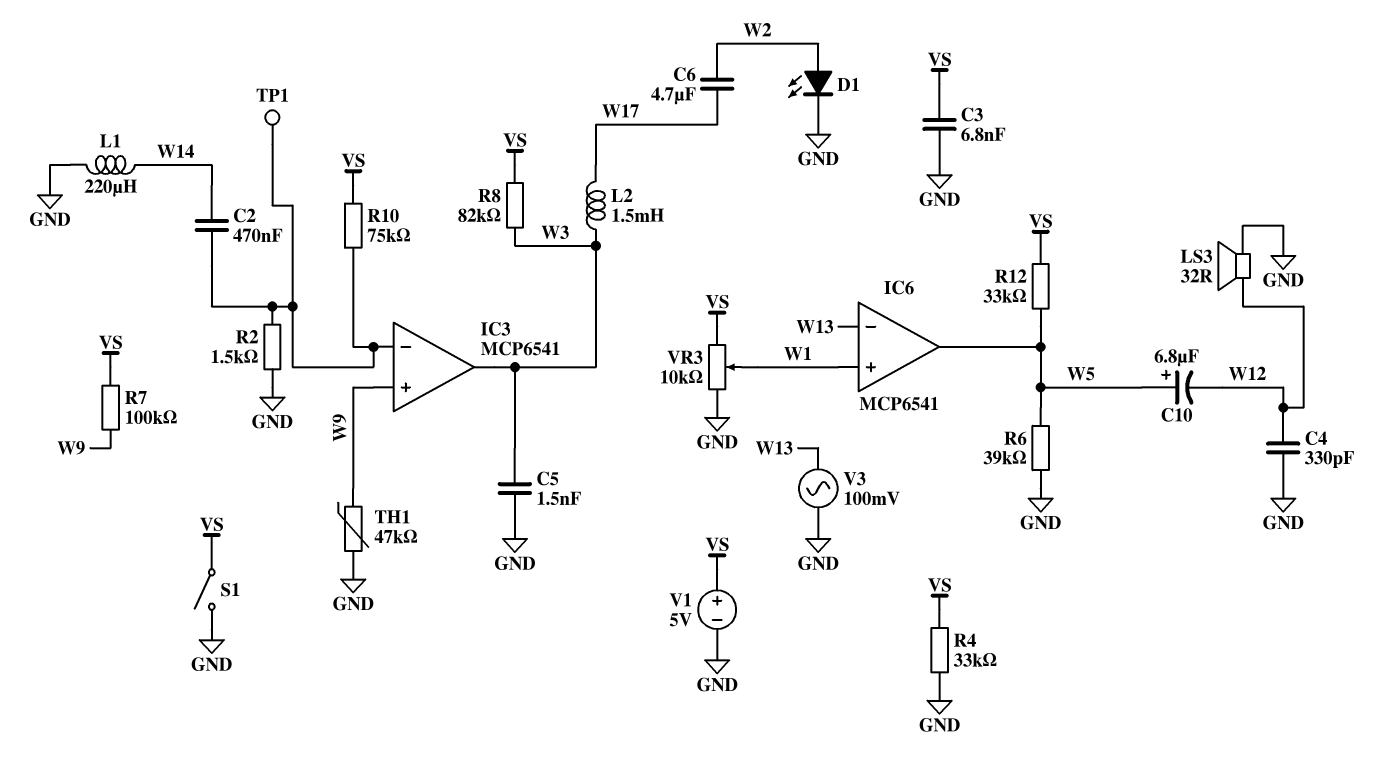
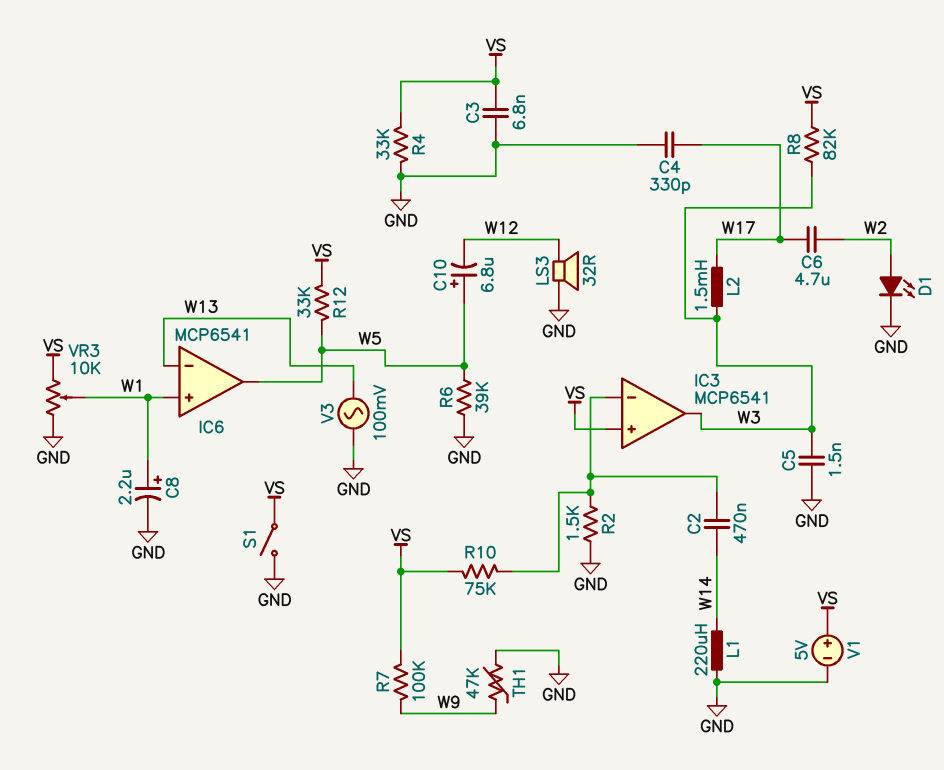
C4: 330pF (GND, W12) -> 330pF (GND, W17)
C8: none -> 2.2uF (plus W1, minus GND)
IC3 pin in+: W9 -> VS
TP1: test point (IC3/in-) -> none

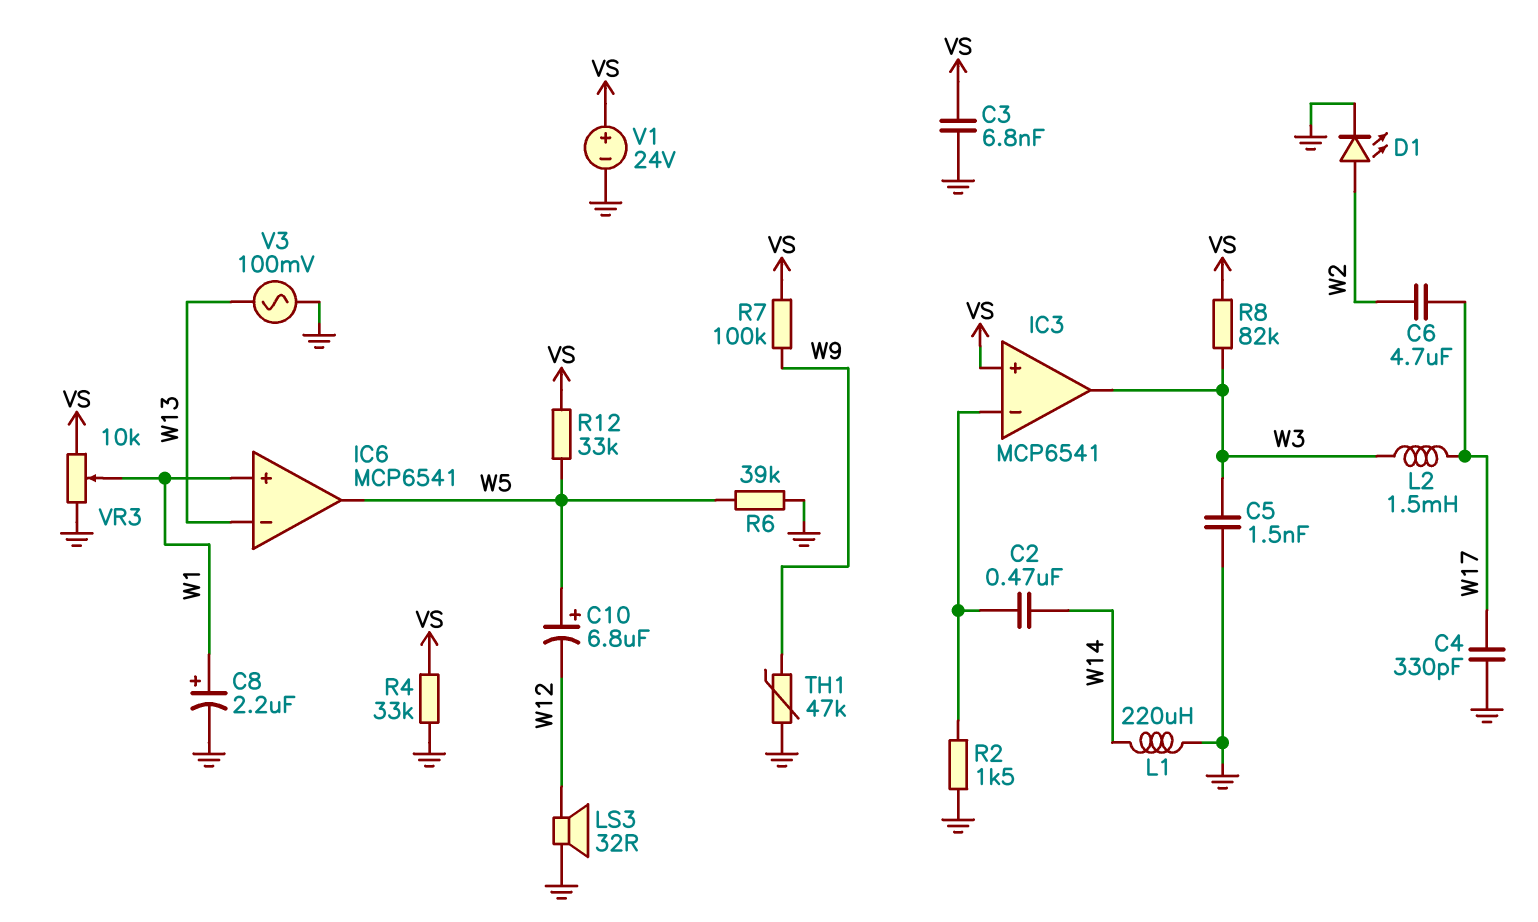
R10: 75k (IC3/in-, VS) -> none
S1: switch (GND, VS) -> none
V1: 5V (plus VS, minus GND) -> 24V (plus VS, minus GND)

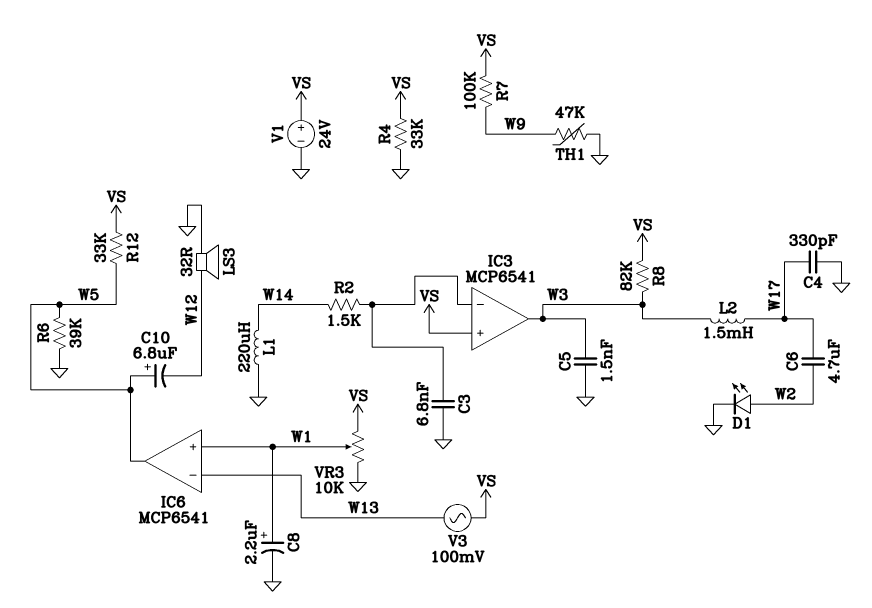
C2: 470nF (IC3/in-, W14) -> none
C3: 6.8nF (GND, VS) -> 6.8nF (GND, IC3/in-)
R2: 1.5k (GND, IC3/in-) -> 1.5k (IC3/in-, W14)
V3: AC 100mV (GND, W13) -> AC 100mV (VS, W13)

